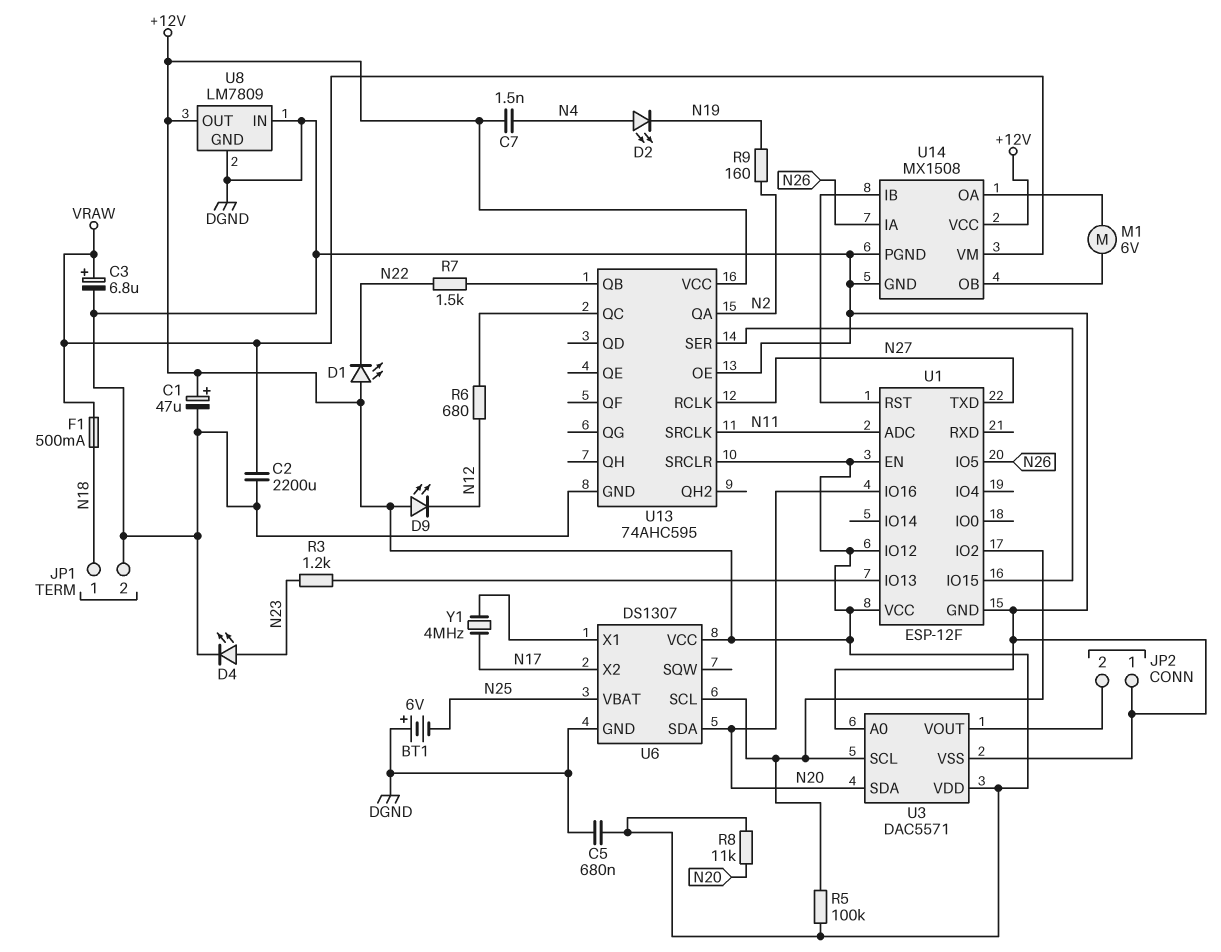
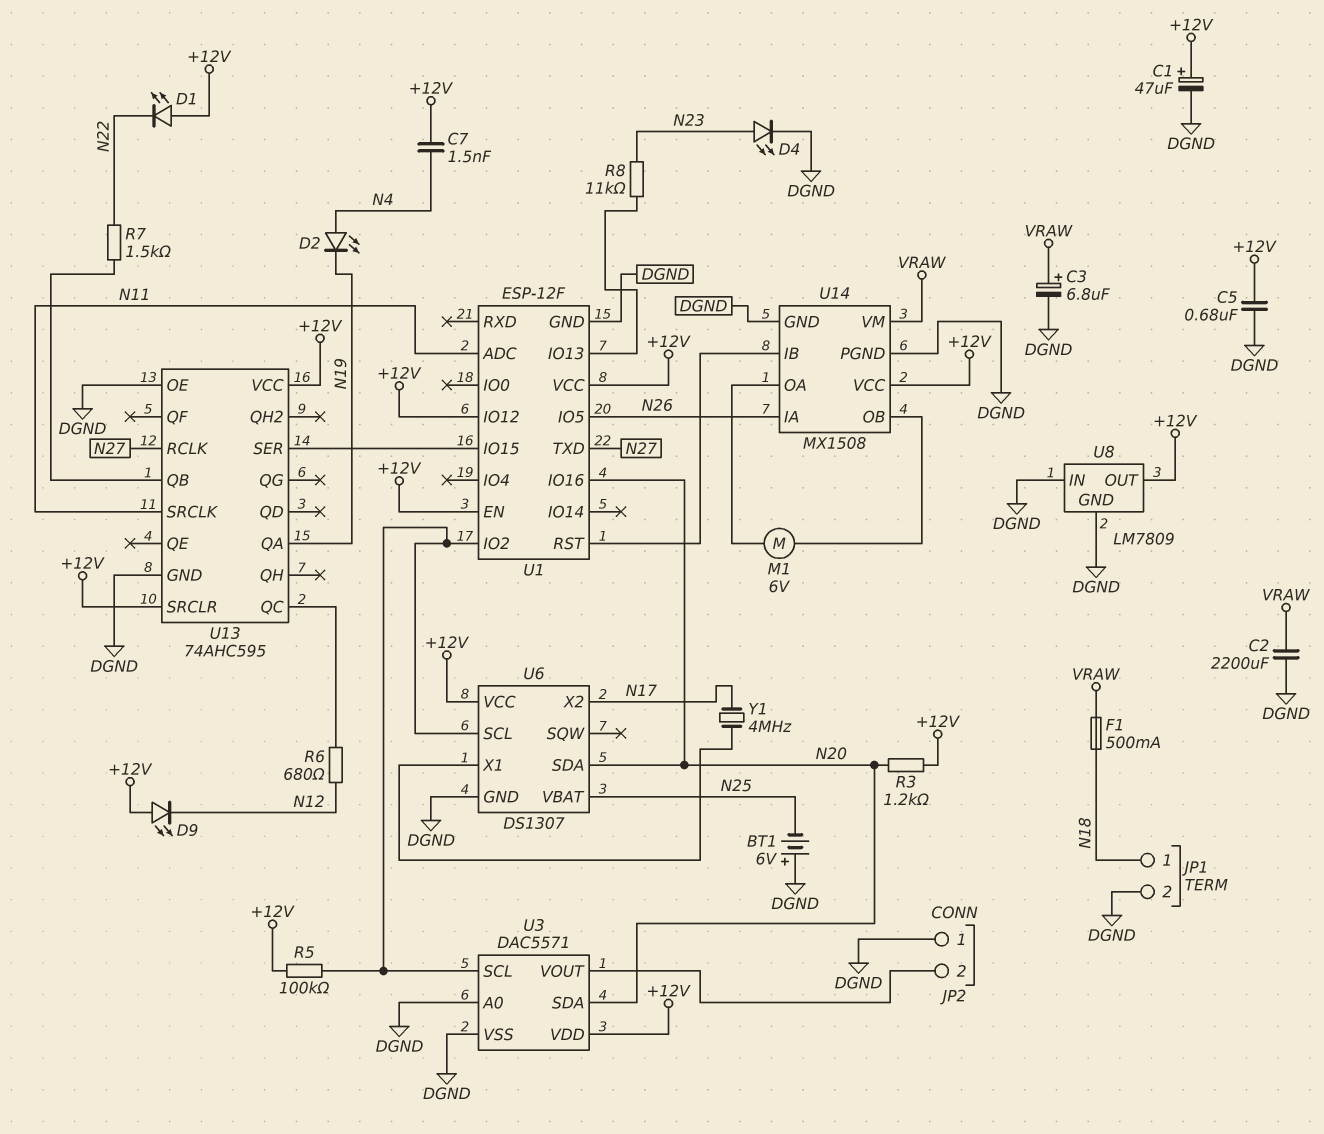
R3: 1.2k (N23, U1/IO13) -> 1.2k (+12V, N20)
R8: 11k (+12V, N20) -> 11k (N23, U1/IO13)
R9: 160 (N2, N19) -> none
U13 pin QA: N2 -> N19

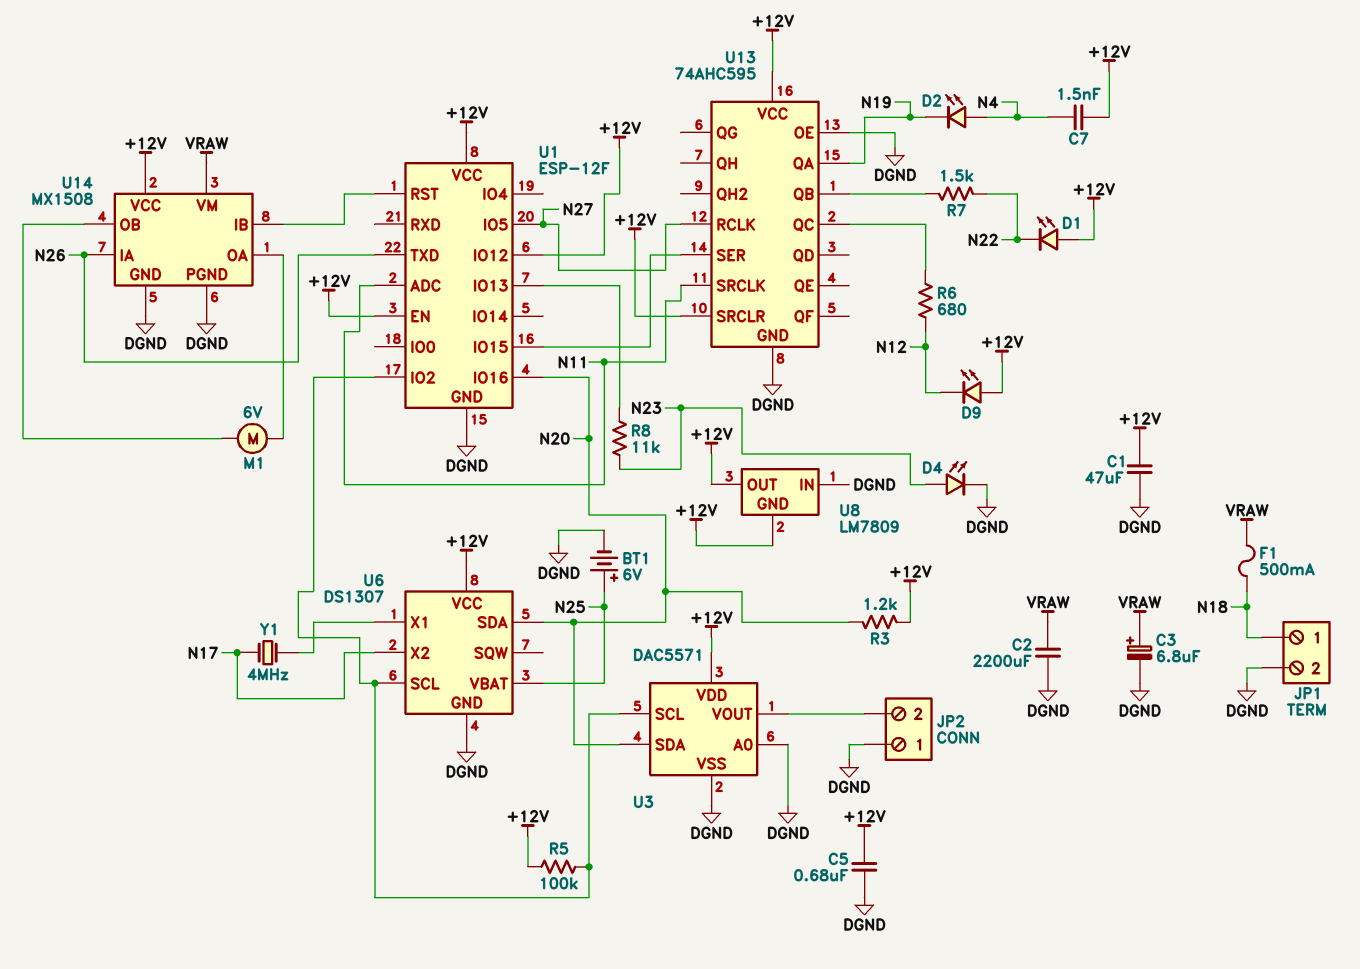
BT1: 6V (plus DGND, minus N25) -> 6V (plus N25, minus DGND)
C1: 47uF (plus +12V, minus DGND) -> 47uF (+12V, DGND)
U1 pin IO5: N26 -> N27
U1 pin TXD: N27 -> N26
U8 pin GND: DGND -> +12V

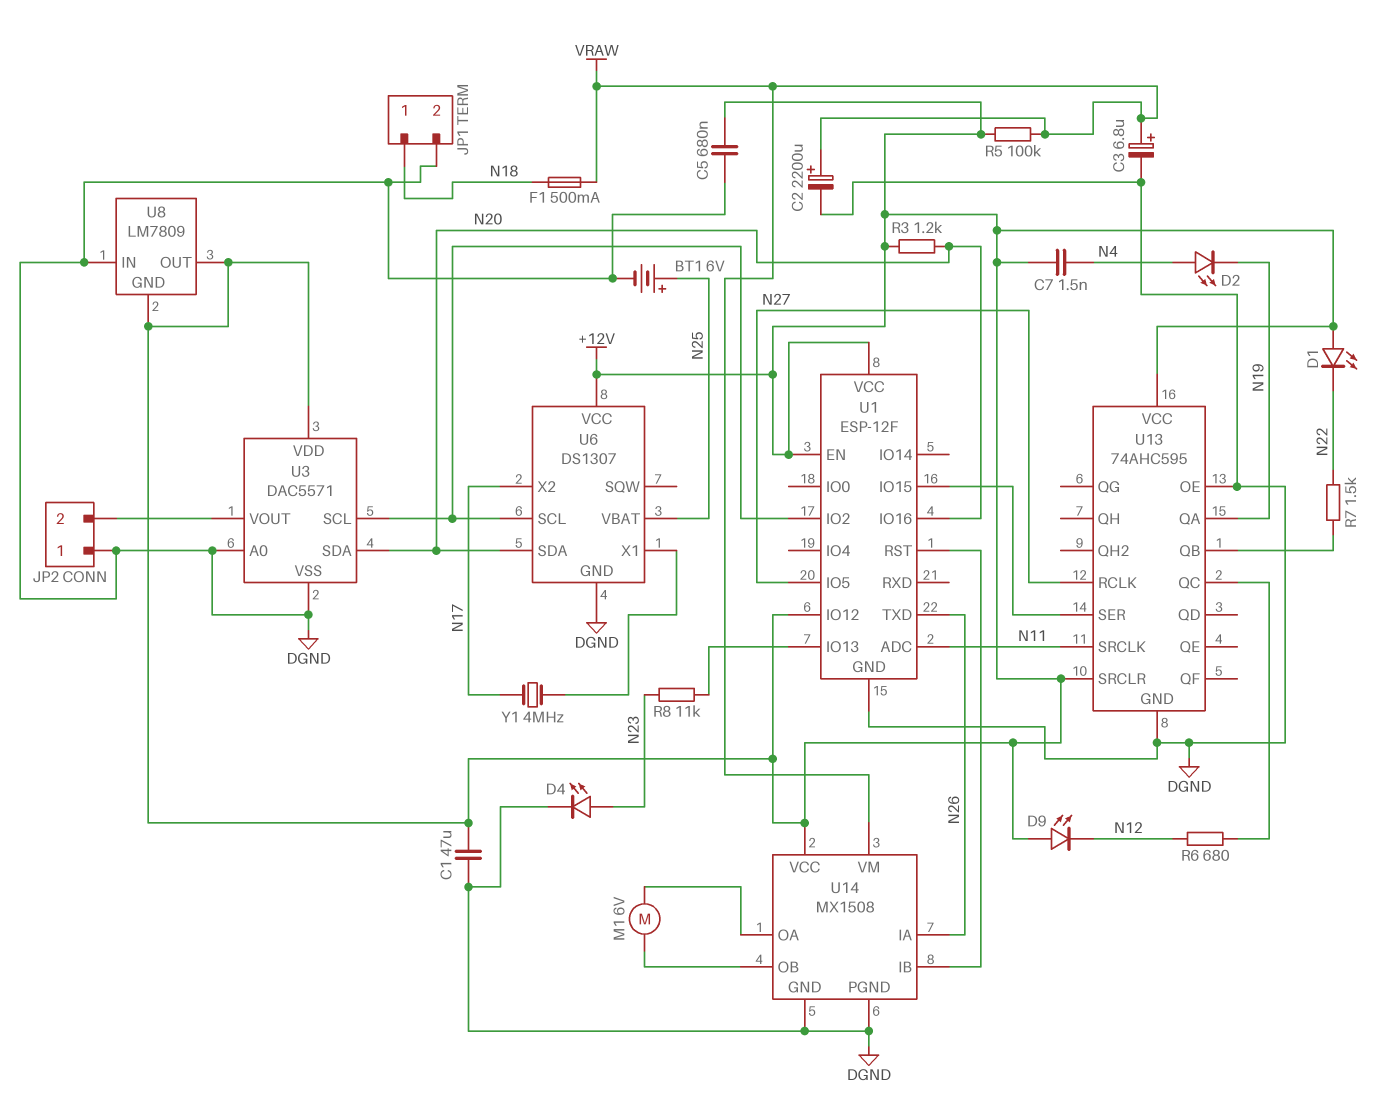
C2: 2200uF (DGND, VRAW) -> 2200uF (plus VRAW, minus DGND)
R5: 100k (+12V, U1/IO2) -> 100k (+12V, VRAW)

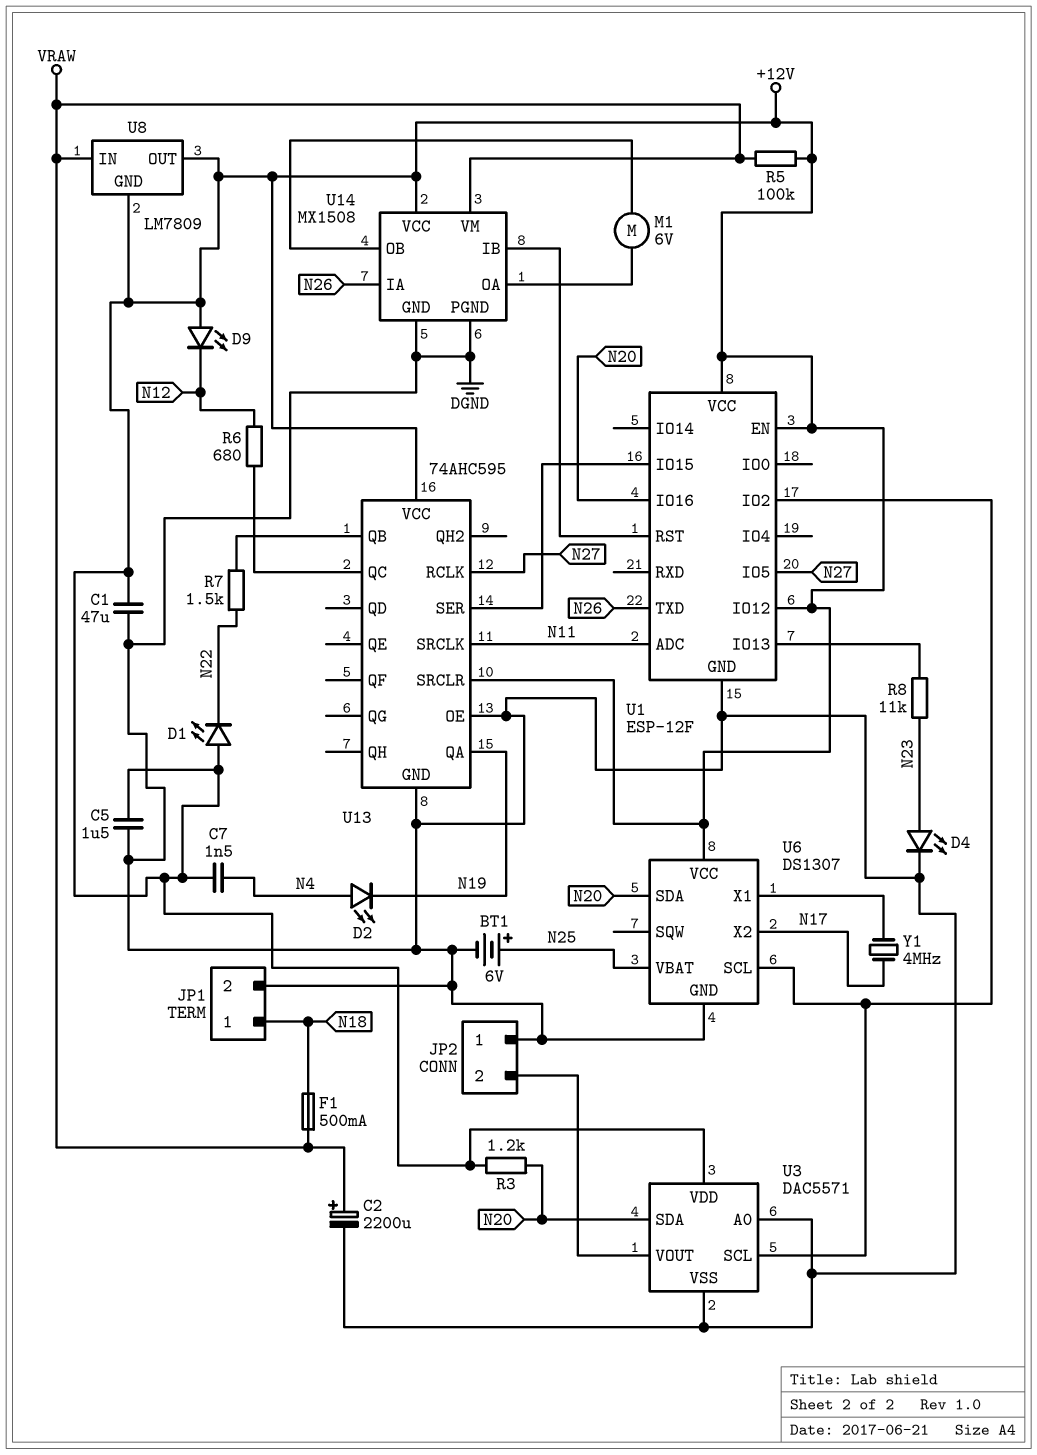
C3: 6.8uF (plus VRAW, minus DGND) -> none
C5: 680nF (+12V, DGND) -> 1.5uF (+12V, DGND)
U8 pin IN: DGND -> VRAW

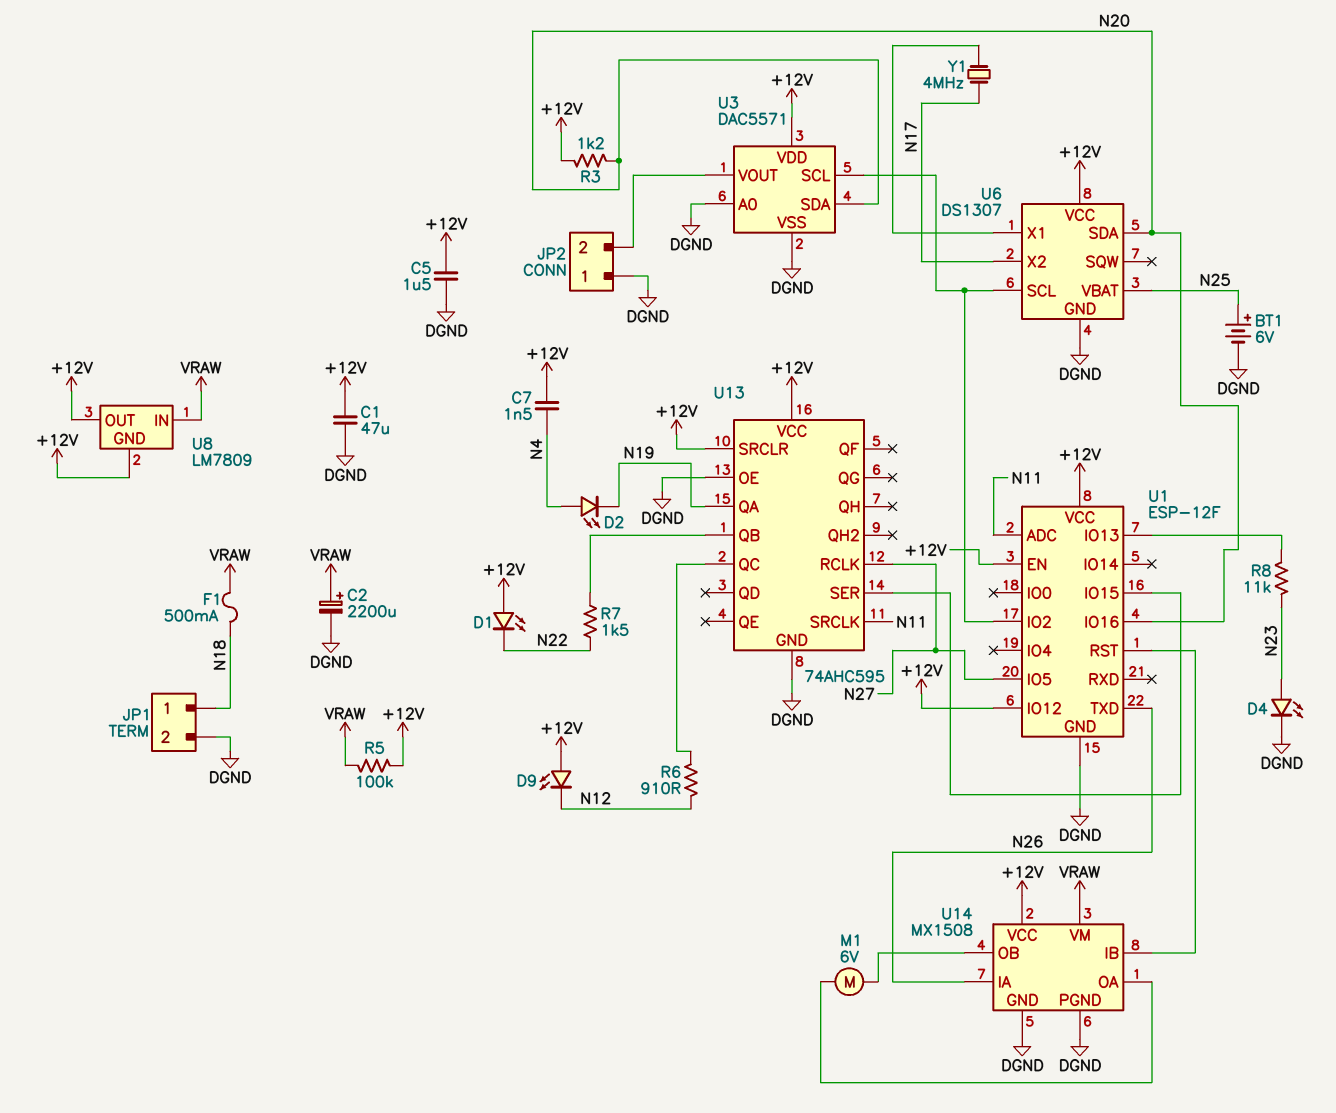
R6: 680 (N12, U13/QC) -> 910 (N12, U13/QC)

